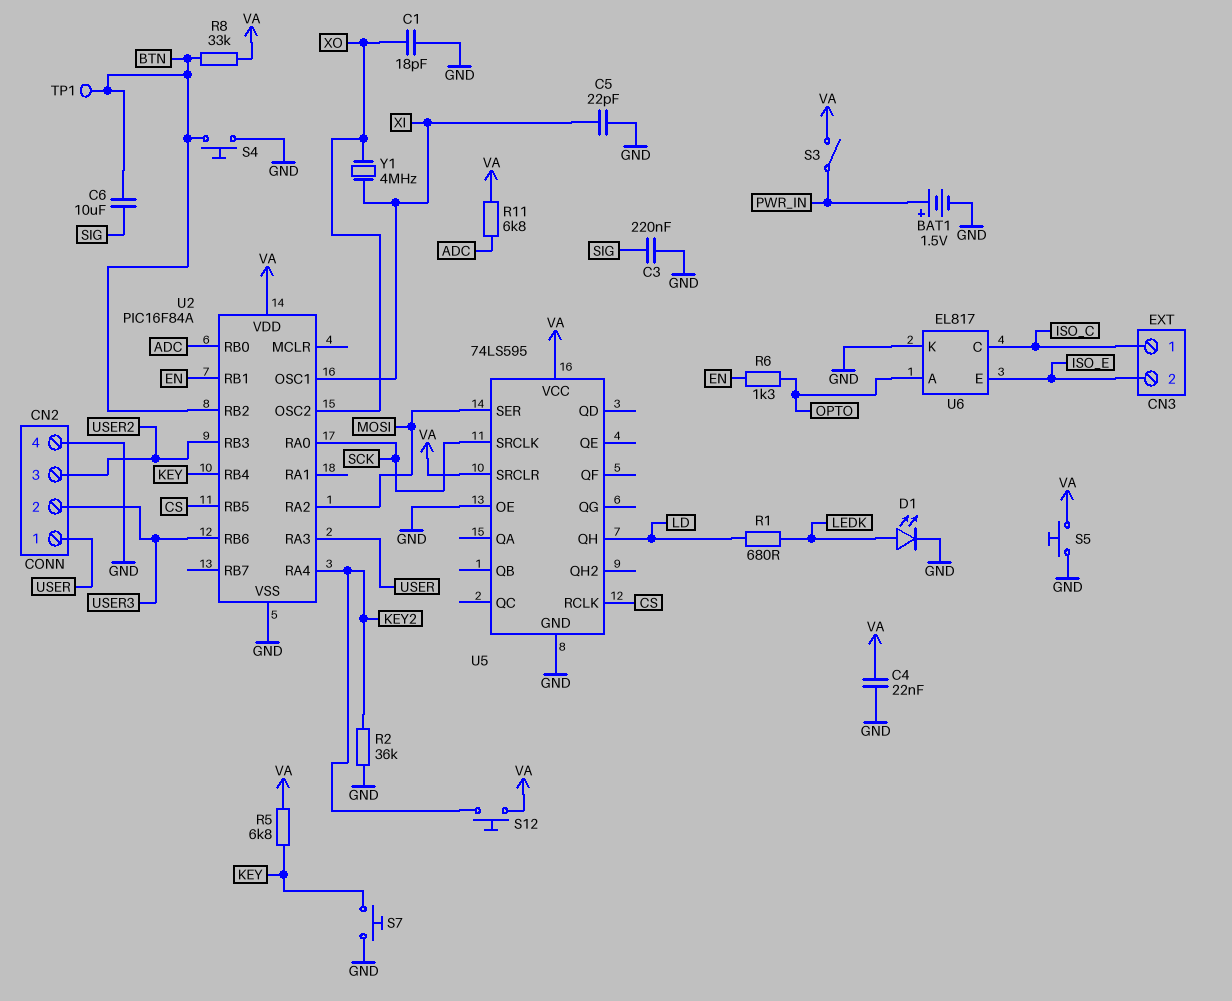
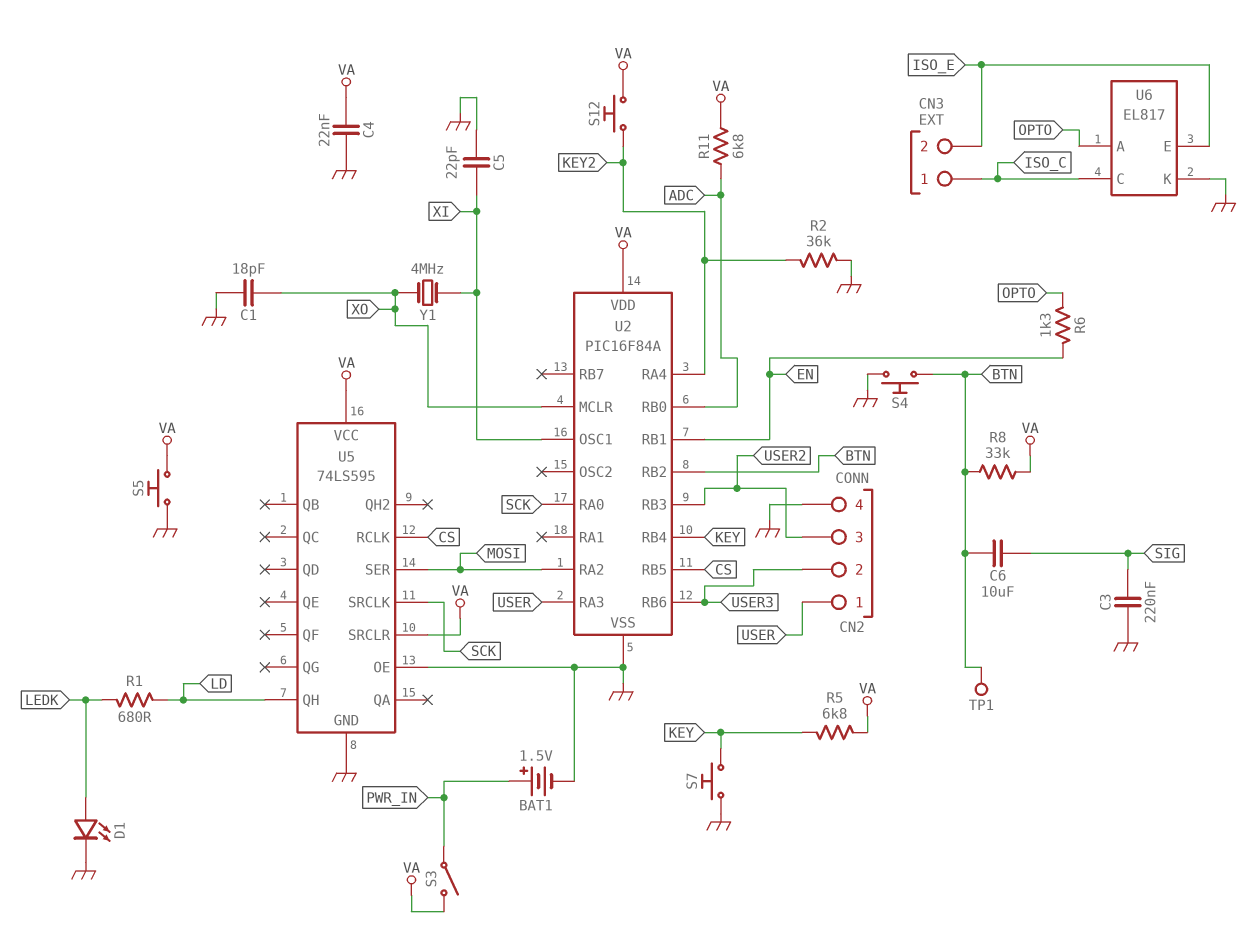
U2 pin MCLR: none -> XO
U2 pin OSC2: XO -> none

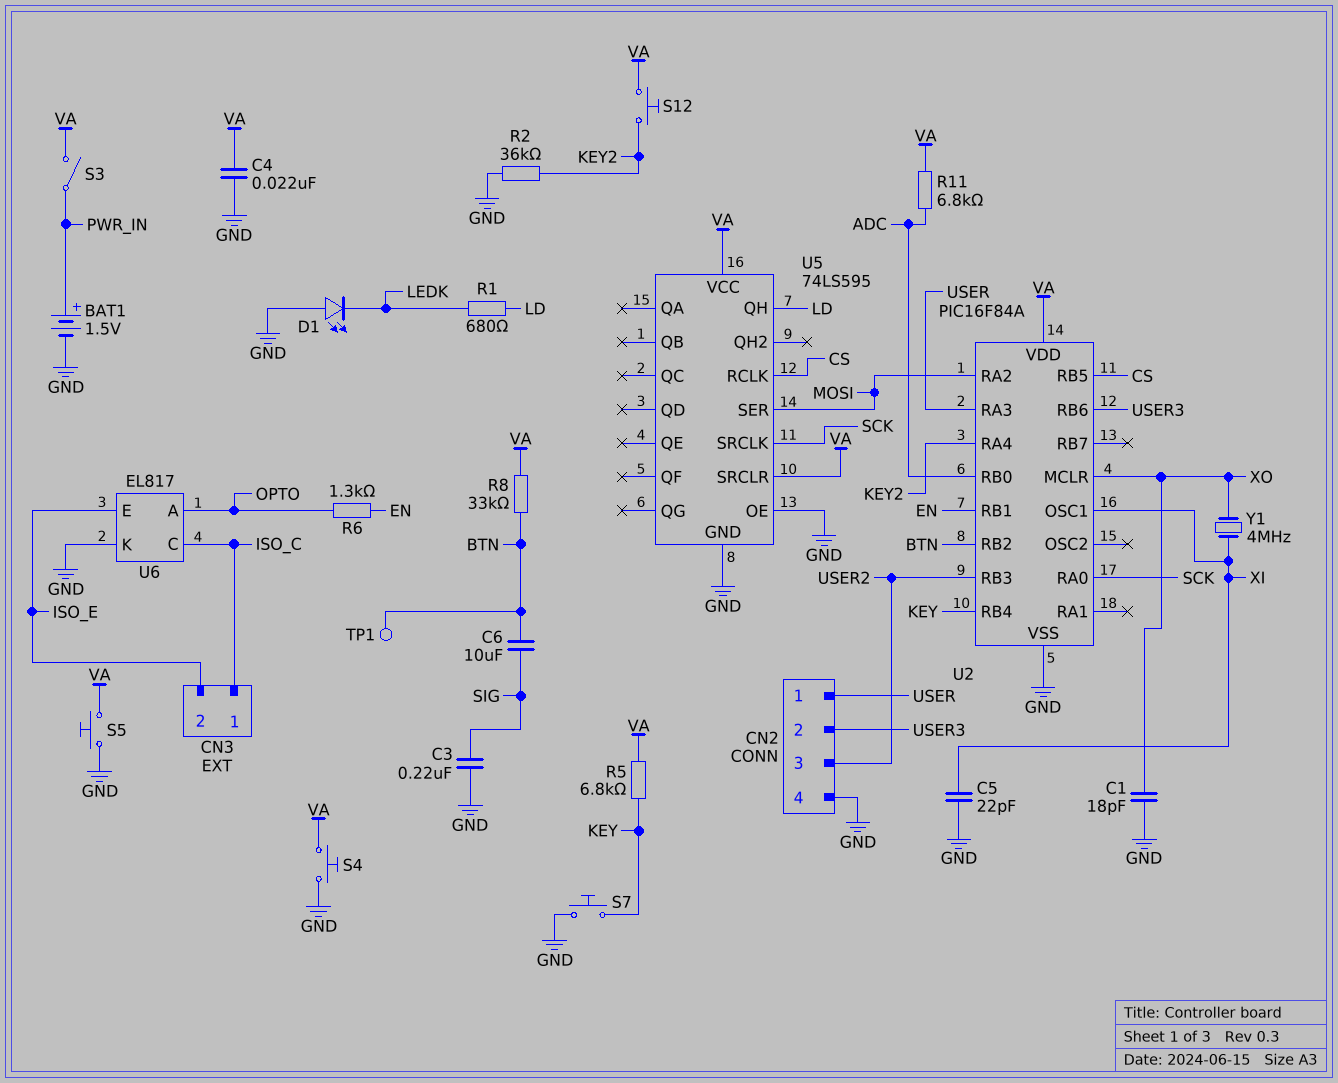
D1: LED (A LEDK, K GND) -> LED (A GND, K LEDK)
S4: button (BTN, GND) -> button (GND, VA)

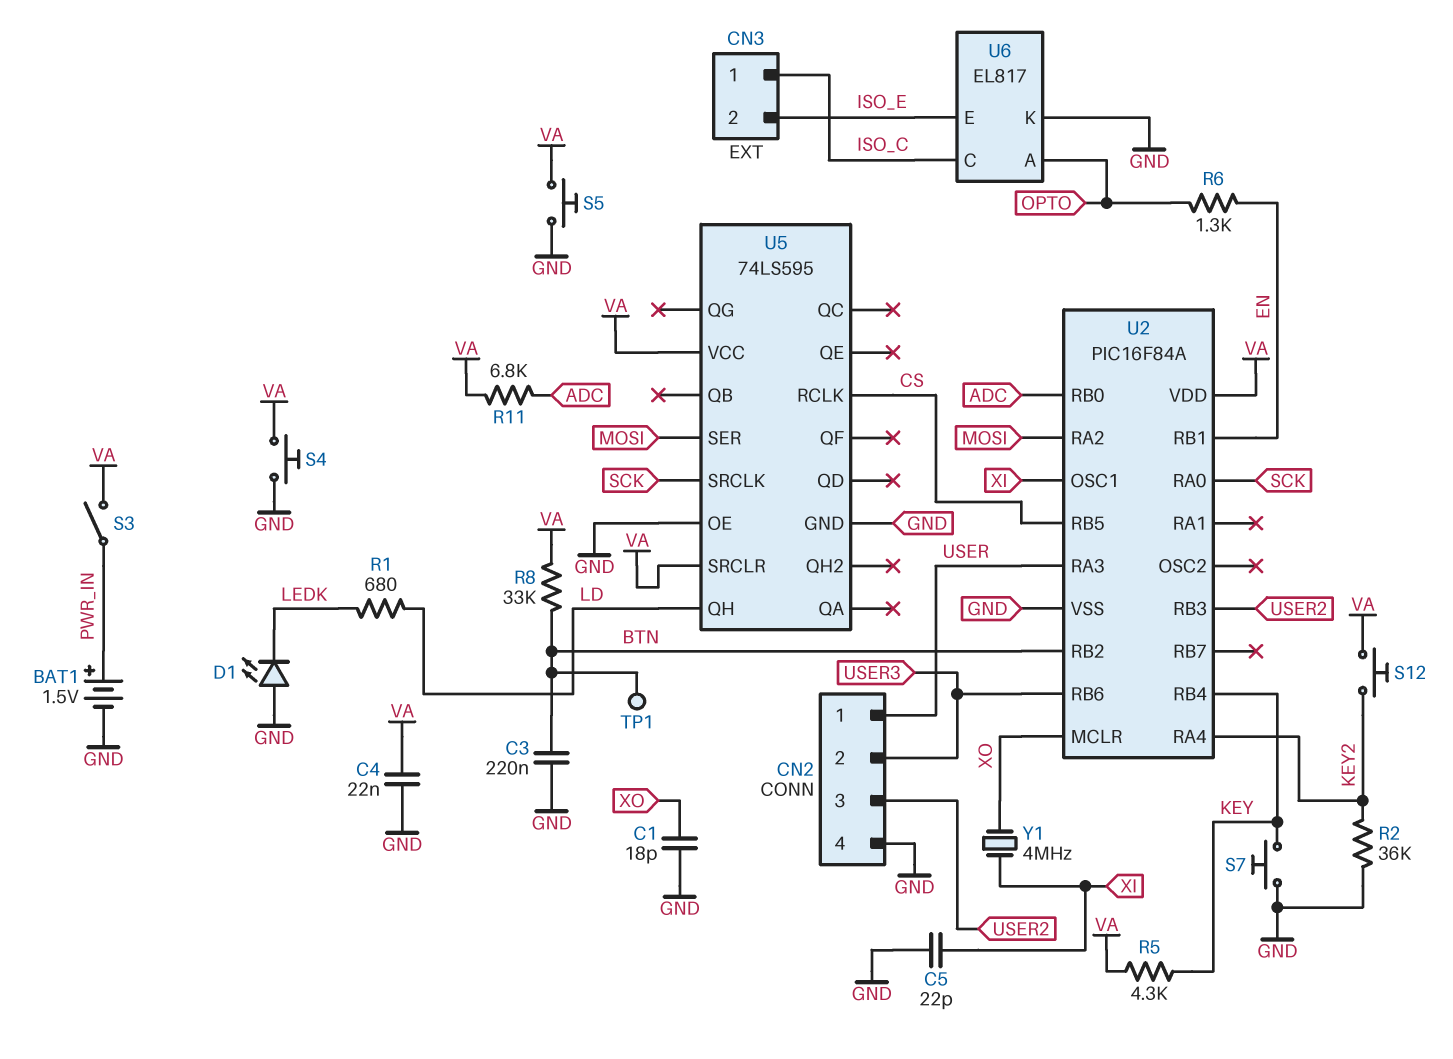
C3: 220nF (GND, SIG) -> 220nF (BTN, GND)
C6: 10uF (BTN, SIG) -> none
R5: 6.8k (KEY, VA) -> 4.3k (KEY, VA)

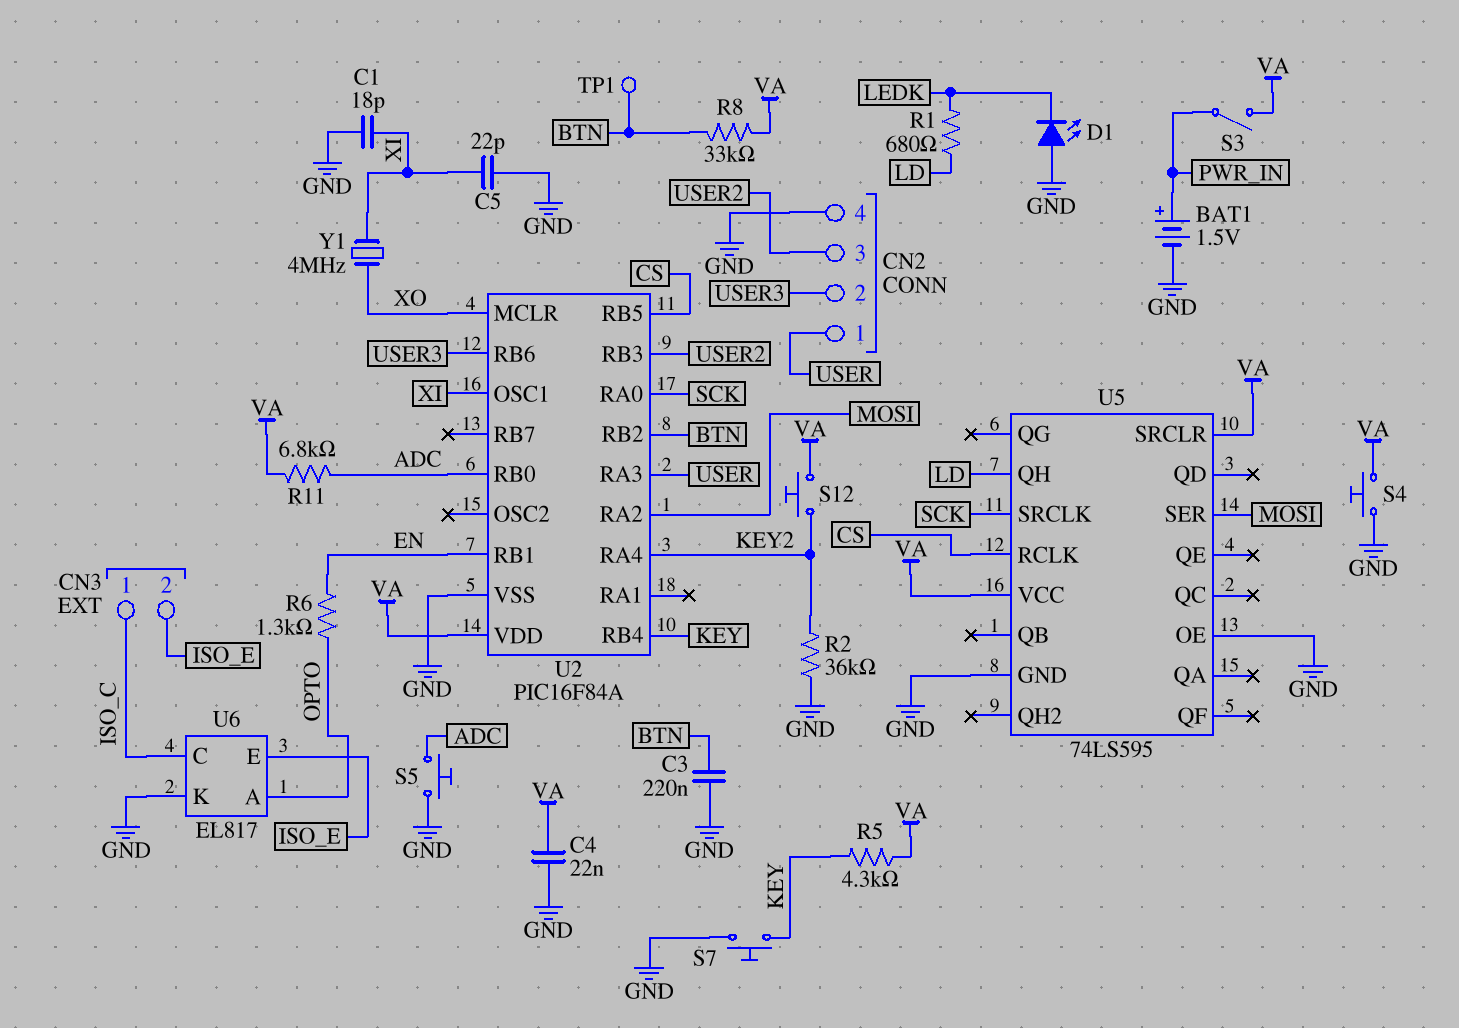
C1: 18pF (GND, XO) -> 18pF (GND, XI)
S5: button (GND, VA) -> button (ADC, GND)

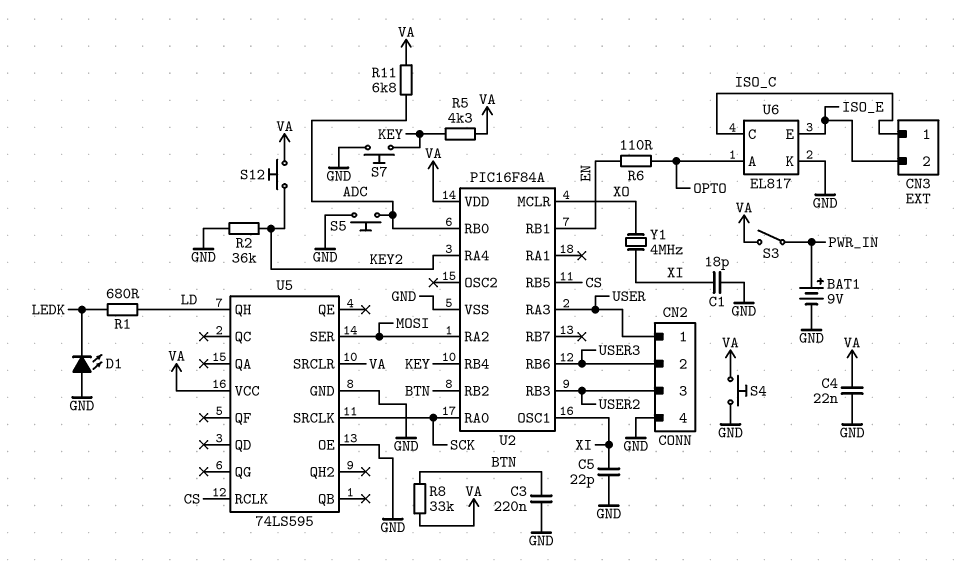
BAT1: 1.5V (plus PWR_IN, minus GND) -> 9V (plus PWR_IN, minus GND)
R6: 1.3k (EN, OPTO) -> 110 (EN, OPTO)
TP1: test point (BTN) -> none

